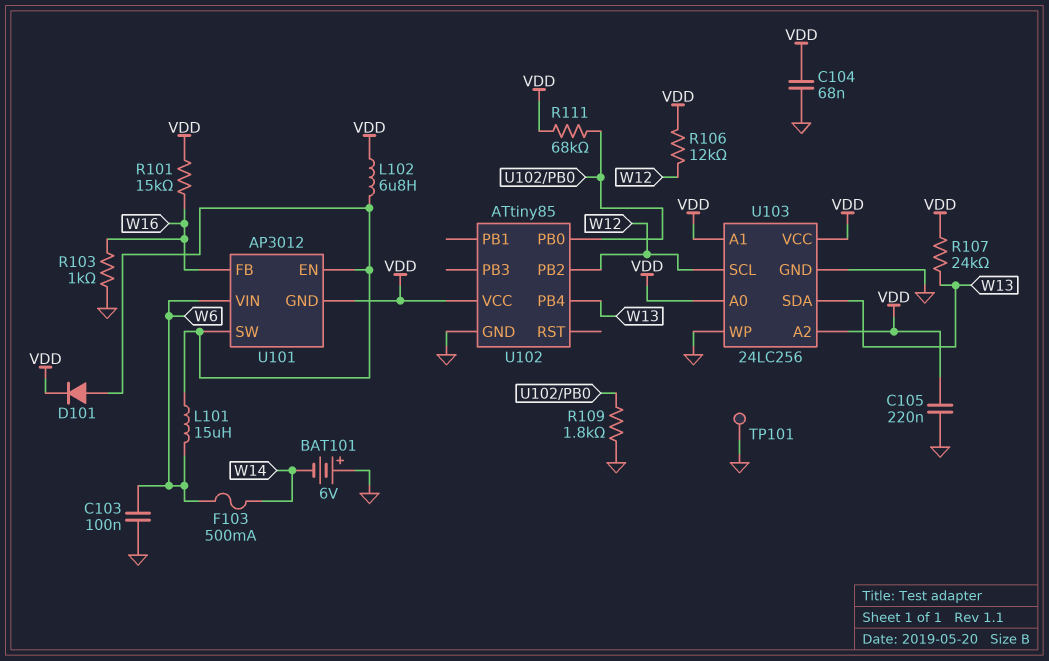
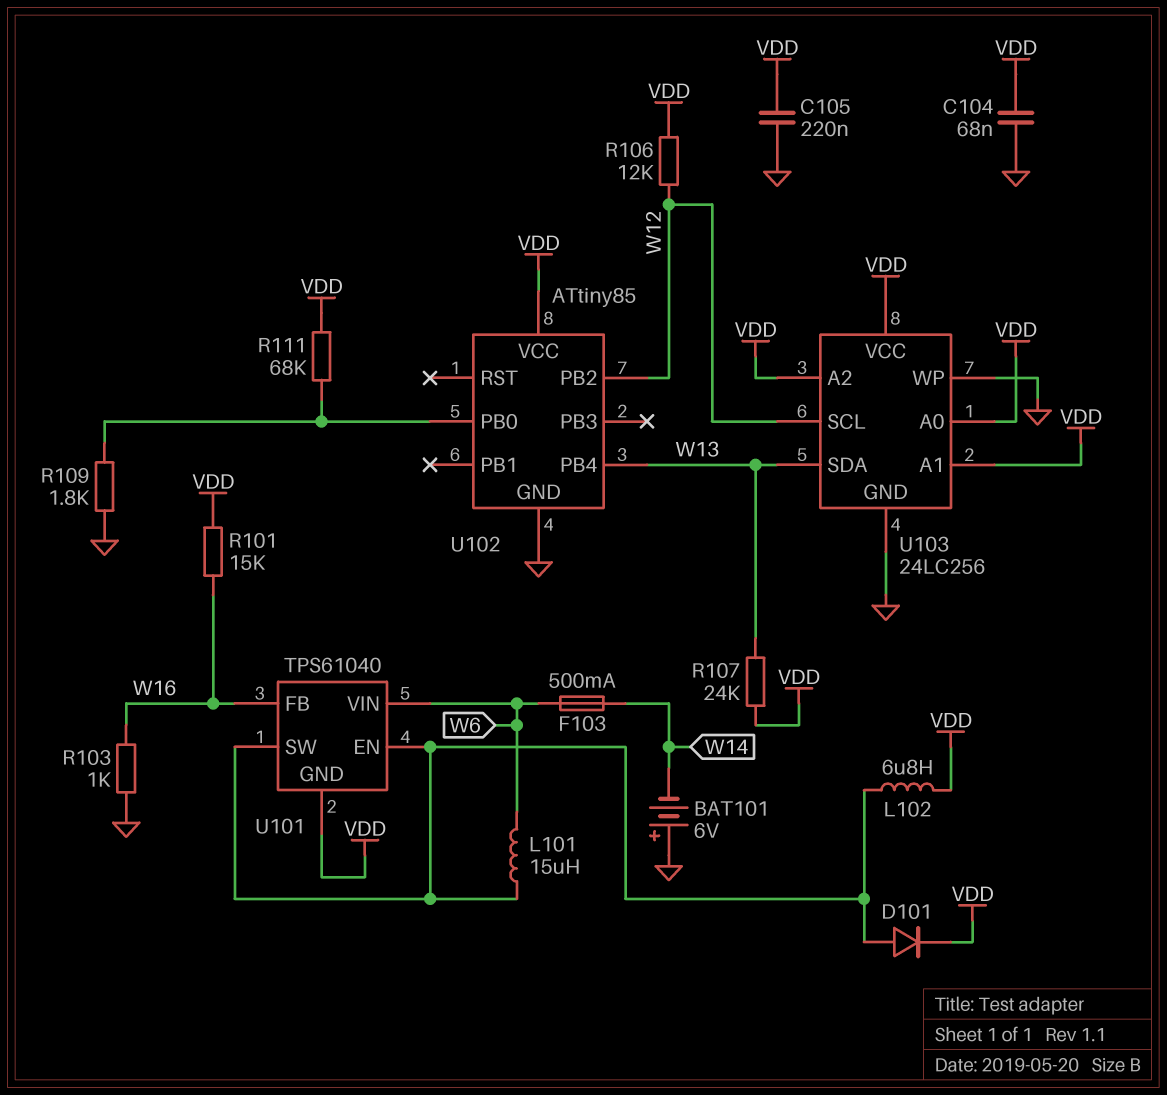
C103: 100nF (GND, W6) -> none
TP101: test point (GND) -> none
U101: AP3012 -> TPS61040

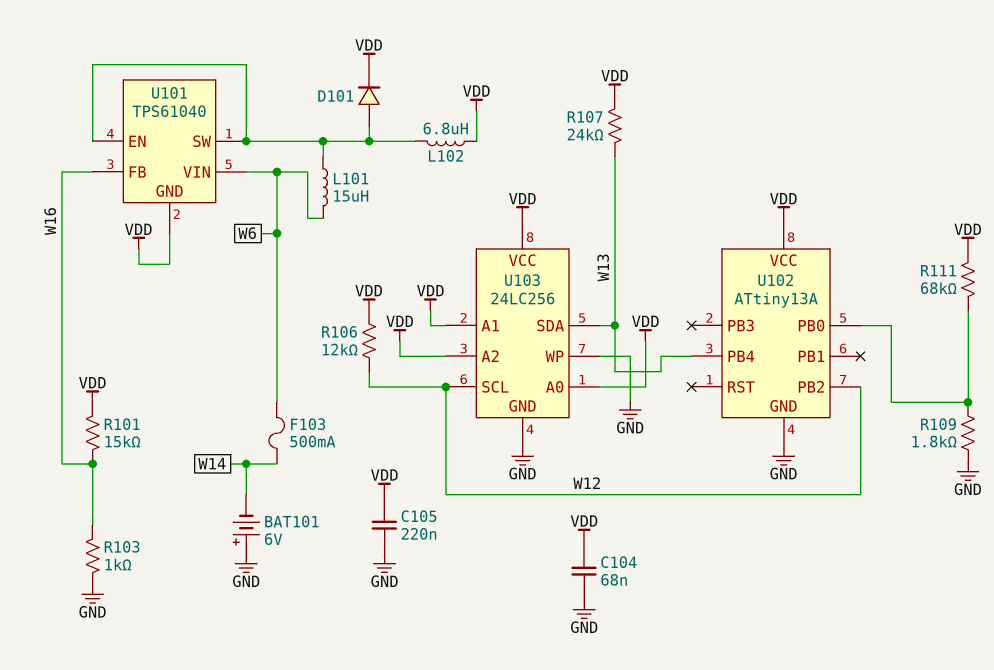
U102: ATtiny85 -> ATtiny13A

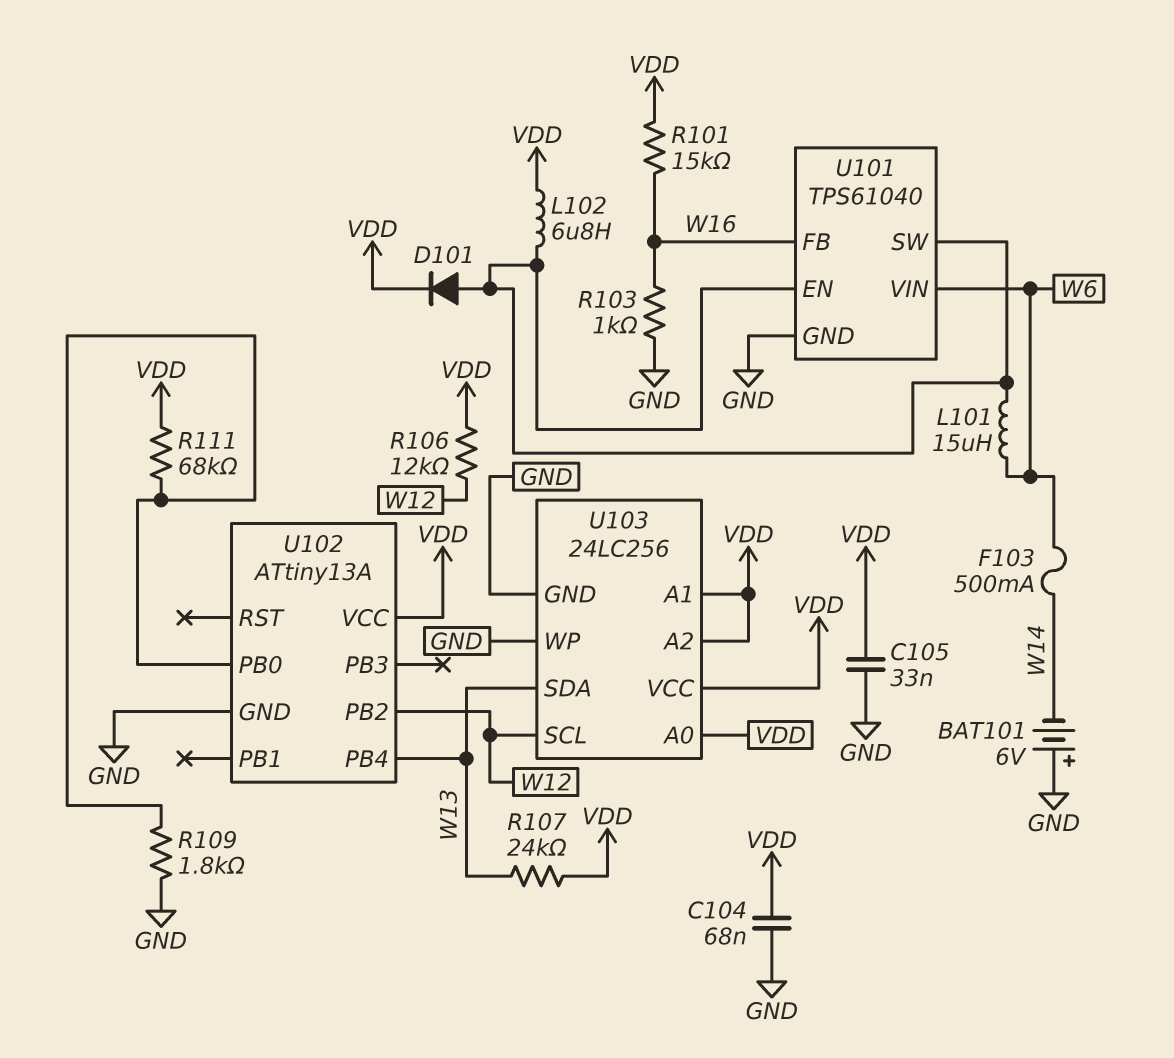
C105: 220nF (GND, VDD) -> 33nF (GND, VDD)
U101 pin GND: VDD -> GND

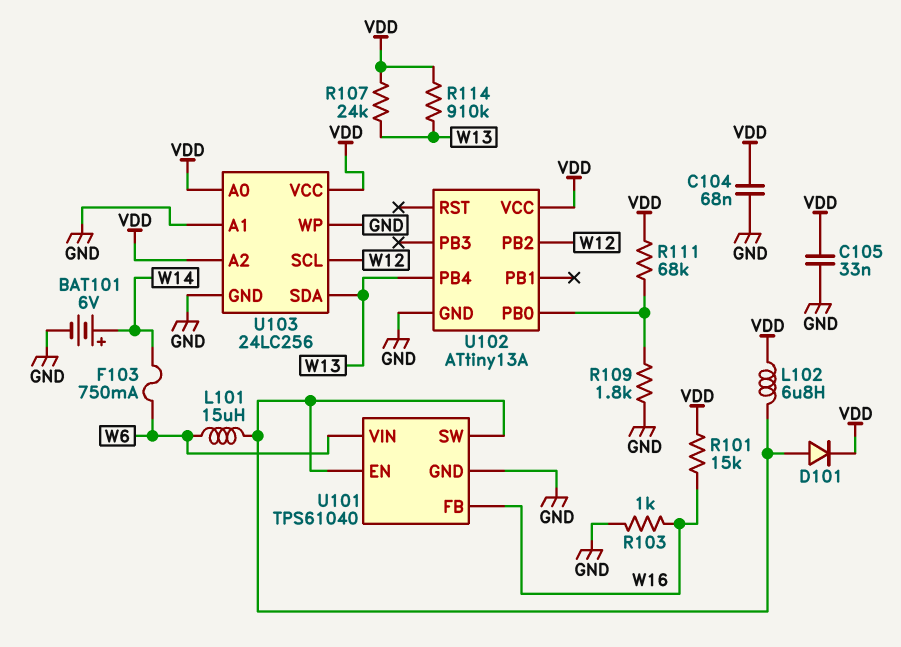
BAT101: 6V (plus GND, minus W14) -> 6V (plus W14, minus GND)
F103: 500mA (W6, W14) -> 750mA (W6, W14)
R106: 12k (VDD, W12) -> none
R114: none -> 910k (VDD, W13)
U103 pin A1: VDD -> GND

